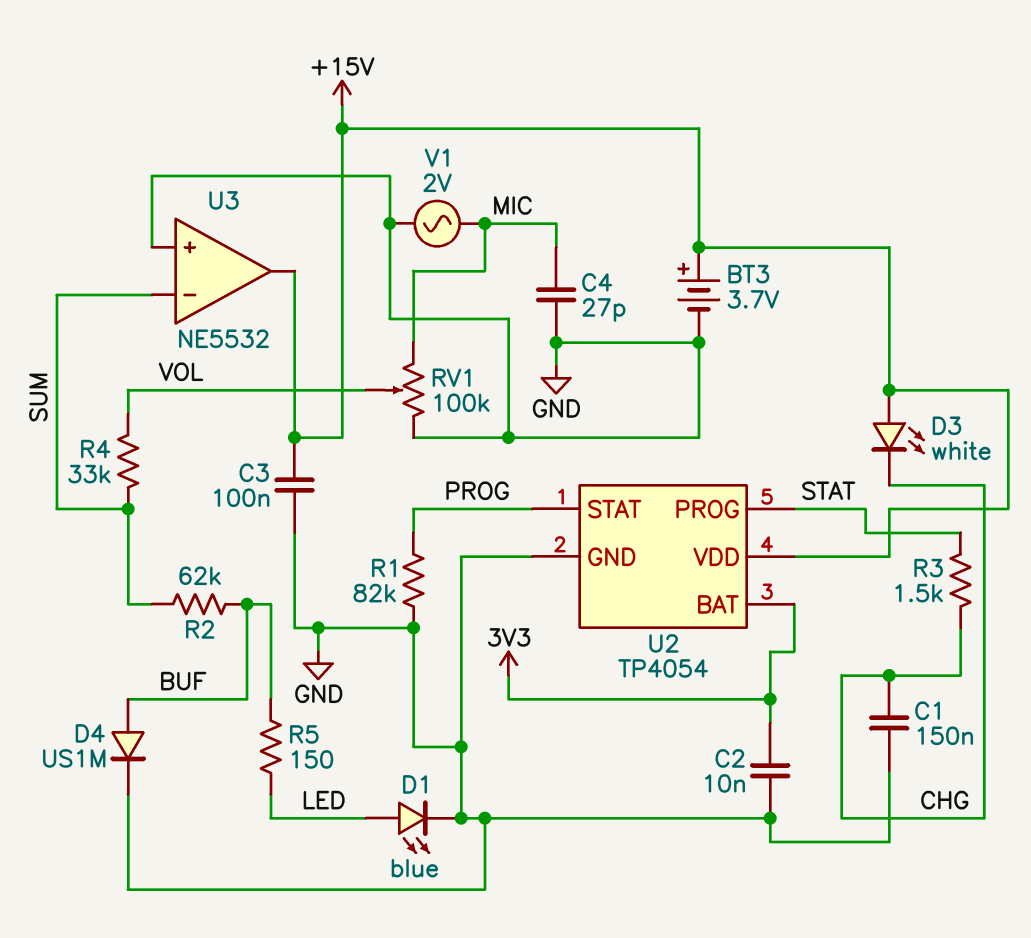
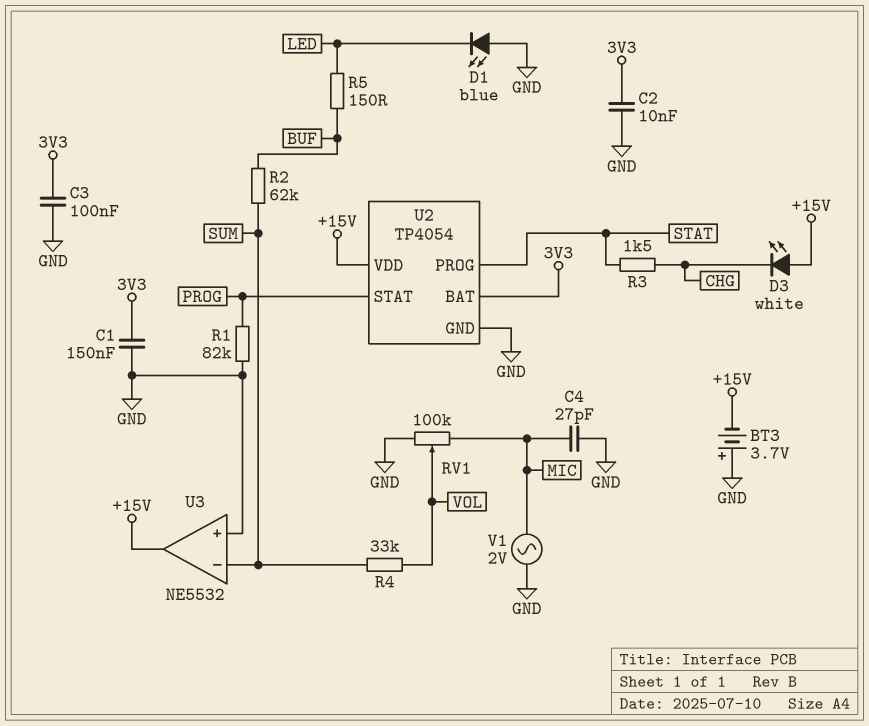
BT3: 3.7V (plus +15V, minus GND) -> 3.7V (plus GND, minus +15V)
C1: 150nF (CHG, GND) -> 150nF (3V3, GND)
C3: 100nF (+15V, GND) -> 100nF (3V3, GND)
D1: LED blue (A LED, K GND) -> LED blue (A GND, K LED)
D4: diode US1M (A BUF, K GND) -> none

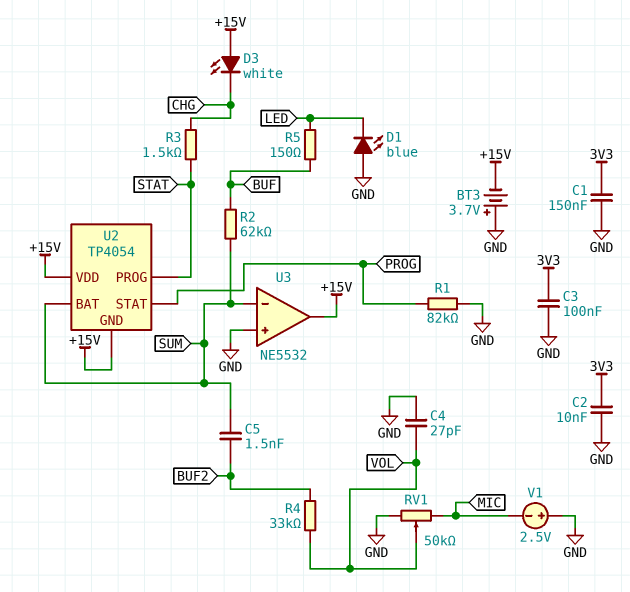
C4: 27pF (GND, MIC) -> 27pF (GND, VOL)
C5: none -> 1.5nF (BUF2, SUM)
R4: 33k (SUM, VOL) -> 33k (BUF2, VOL)
RV1: 100k (GND, MIC, wiper VOL) -> 50k (GND, MIC, wiper VOL)
U2 pin BAT: 3V3 -> SUM
U2 pin GND: GND -> +15V
V1: AC 2V (GND, MIC) -> 2.5V (plus GND, minus MIC)

